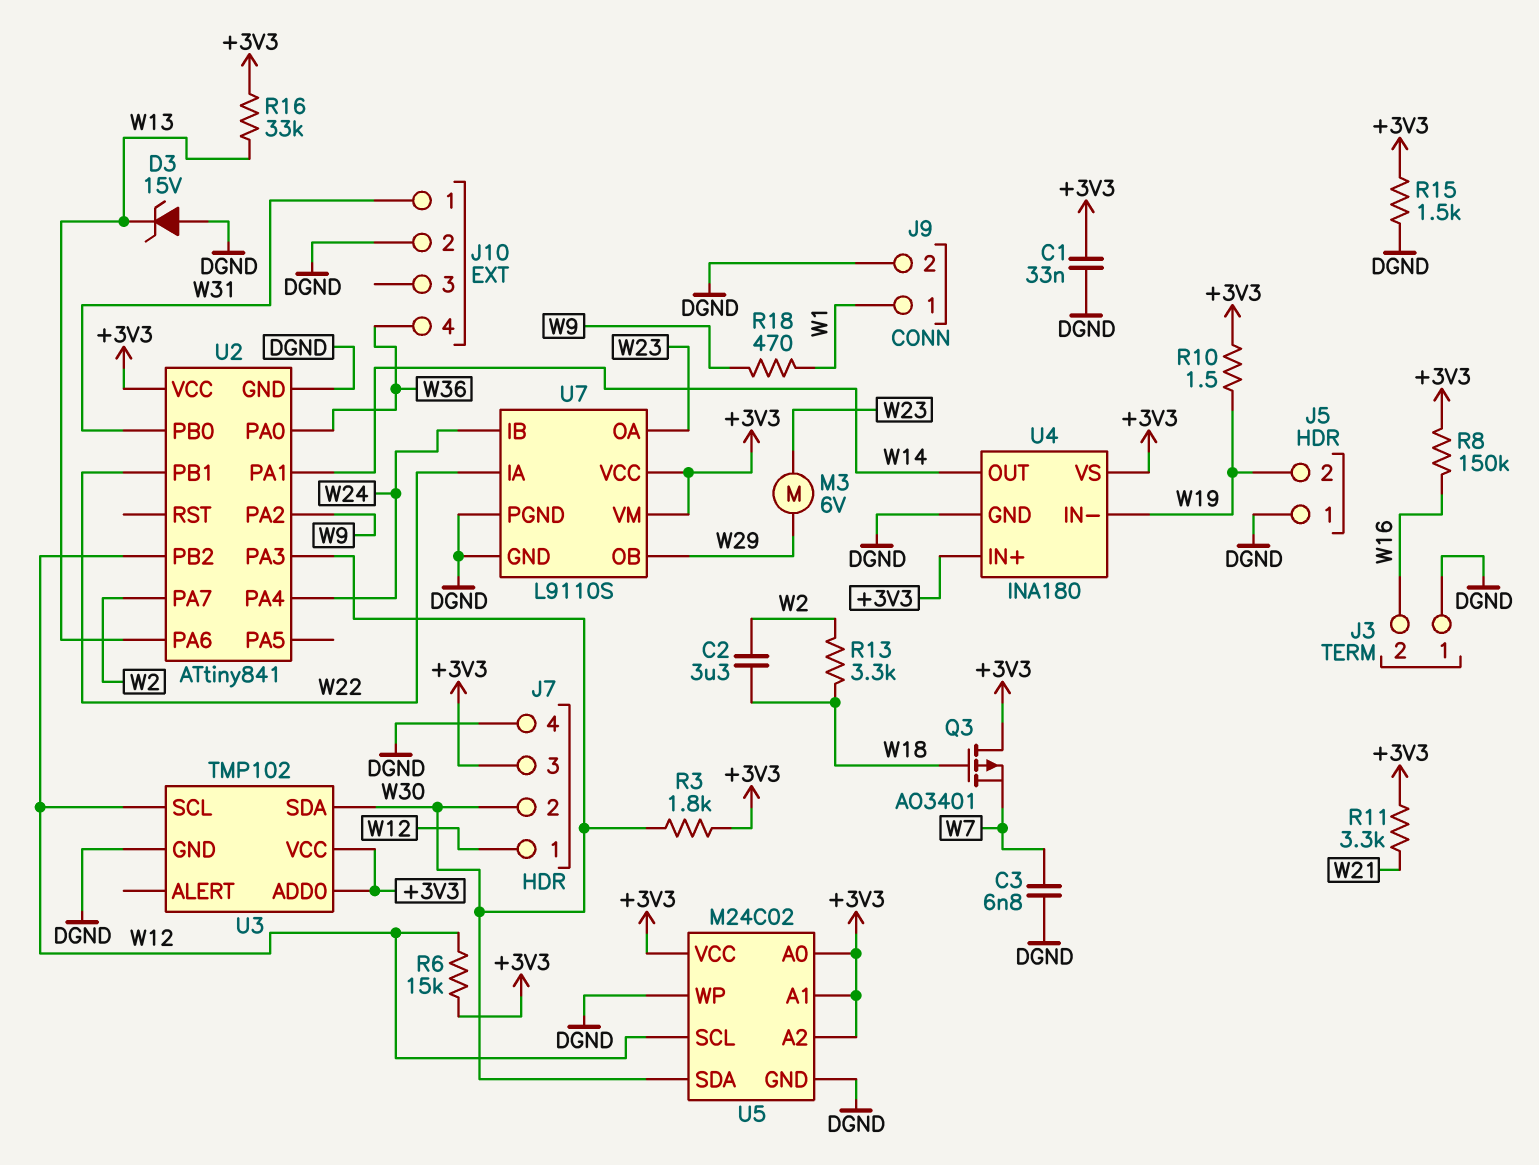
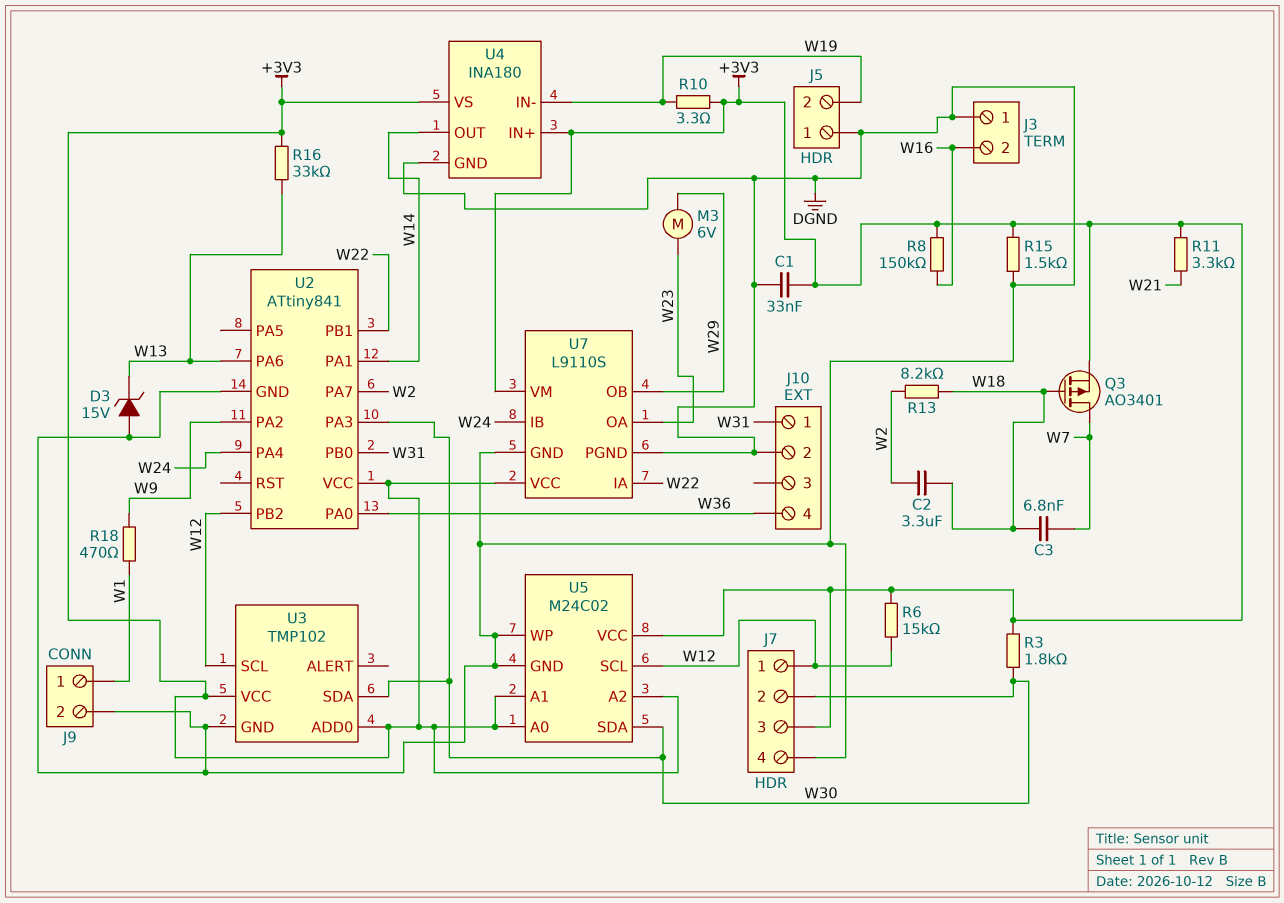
C3: 6.8nF (DGND, W7) -> 6.8nF (W7, W18)
Q3: PMOS AO3401 (G W18, D +3V3, S W7) -> PMOS AO3401 (G W18, D W7, S +3V3)
R10: 1.5 (+3V3, W19) -> 3.3 (+3V3, W19)
R13: 3.3k (W2, W18) -> 8.2k (W2, W18)

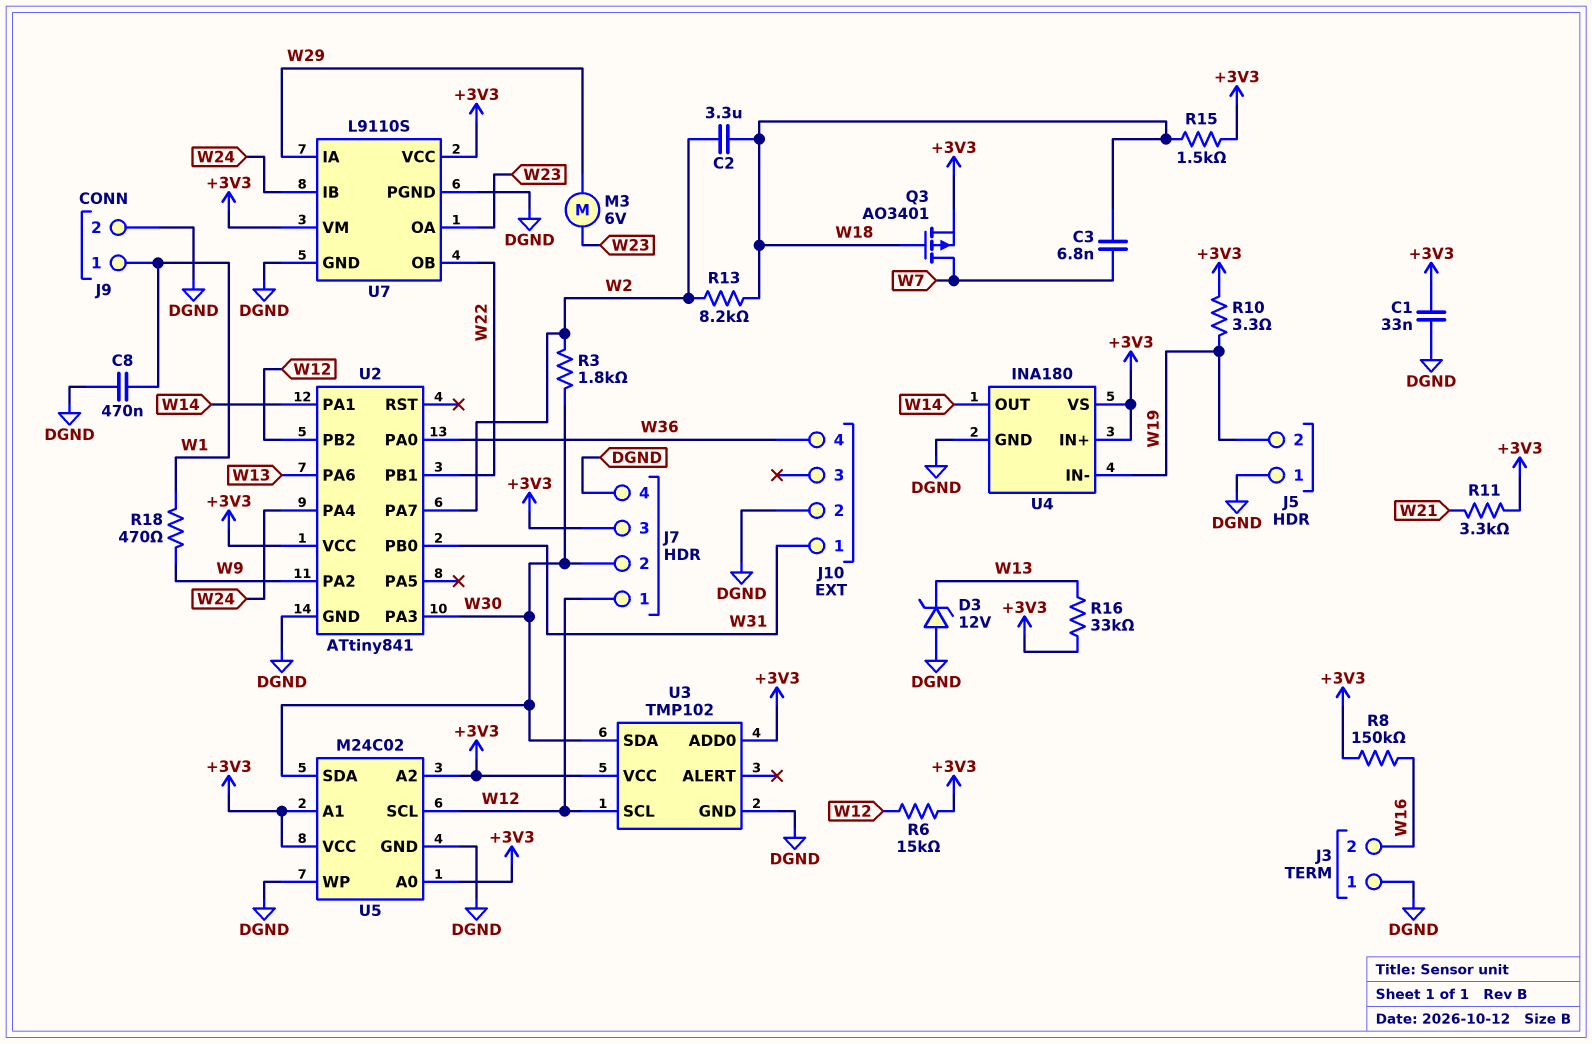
C8: none -> 470nF (DGND, W1)
D3: zener 15V (A DGND, K W13) -> zener 12V (A DGND, K W13)
R3: 1.8k (+3V3, W30) -> 1.8k (W2, W30)
R15: 1.5k (+3V3, DGND) -> 1.5k (+3V3, W18)
U7 pin IA: W22 -> W29
U7 pin OB: W29 -> W22

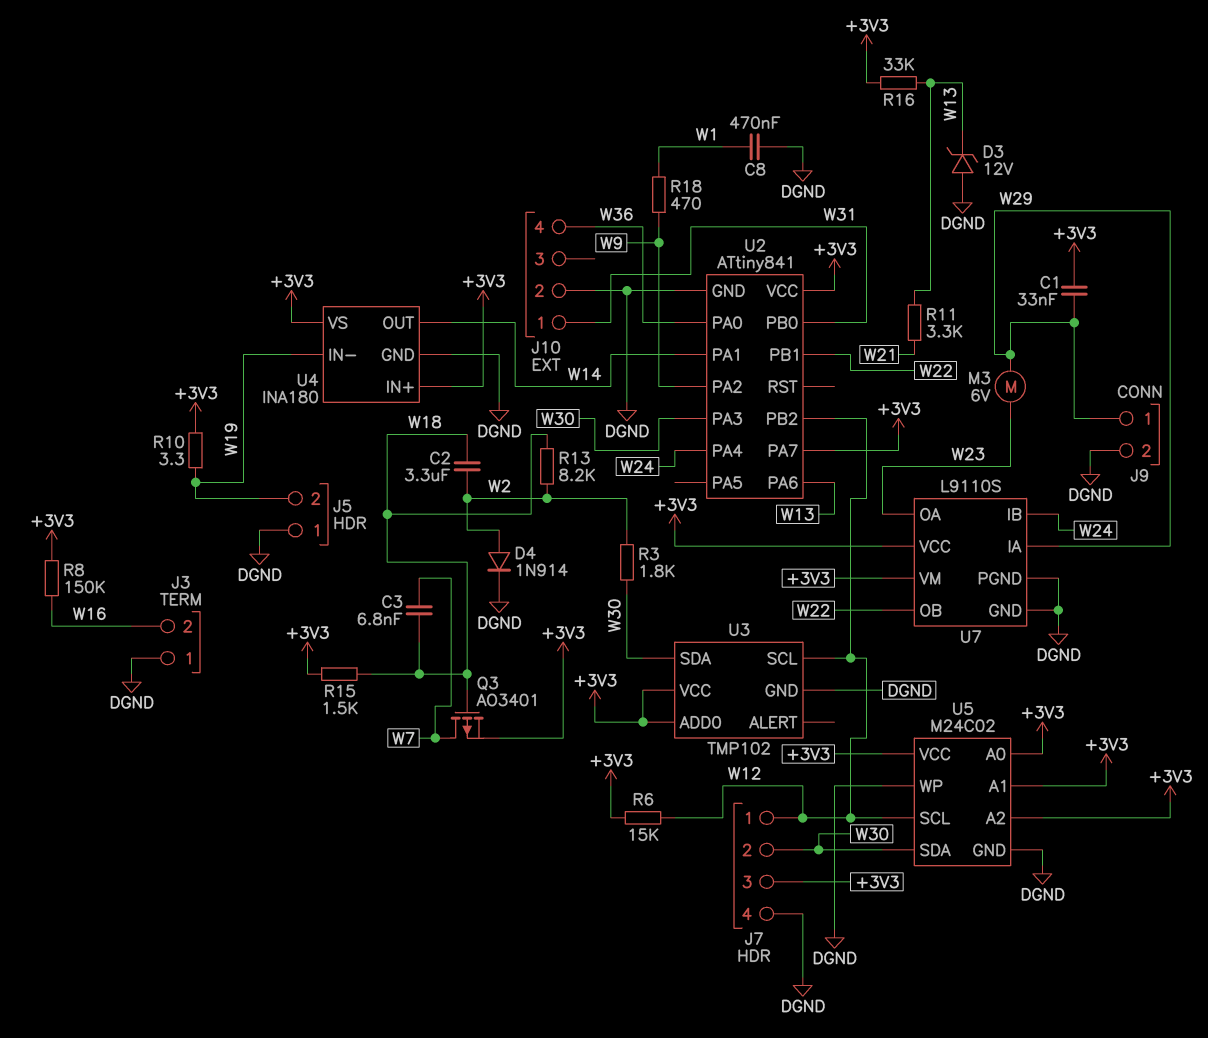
C1: 33nF (+3V3, DGND) -> 33nF (+3V3, W29)
D4: none -> diode 1N914 (A W2, K DGND)
J9 pin 1: W1 -> W29
R11: 3.3k (+3V3, W21) -> 3.3k (W13, W21)
U2 pin PA7: W2 -> +3V3

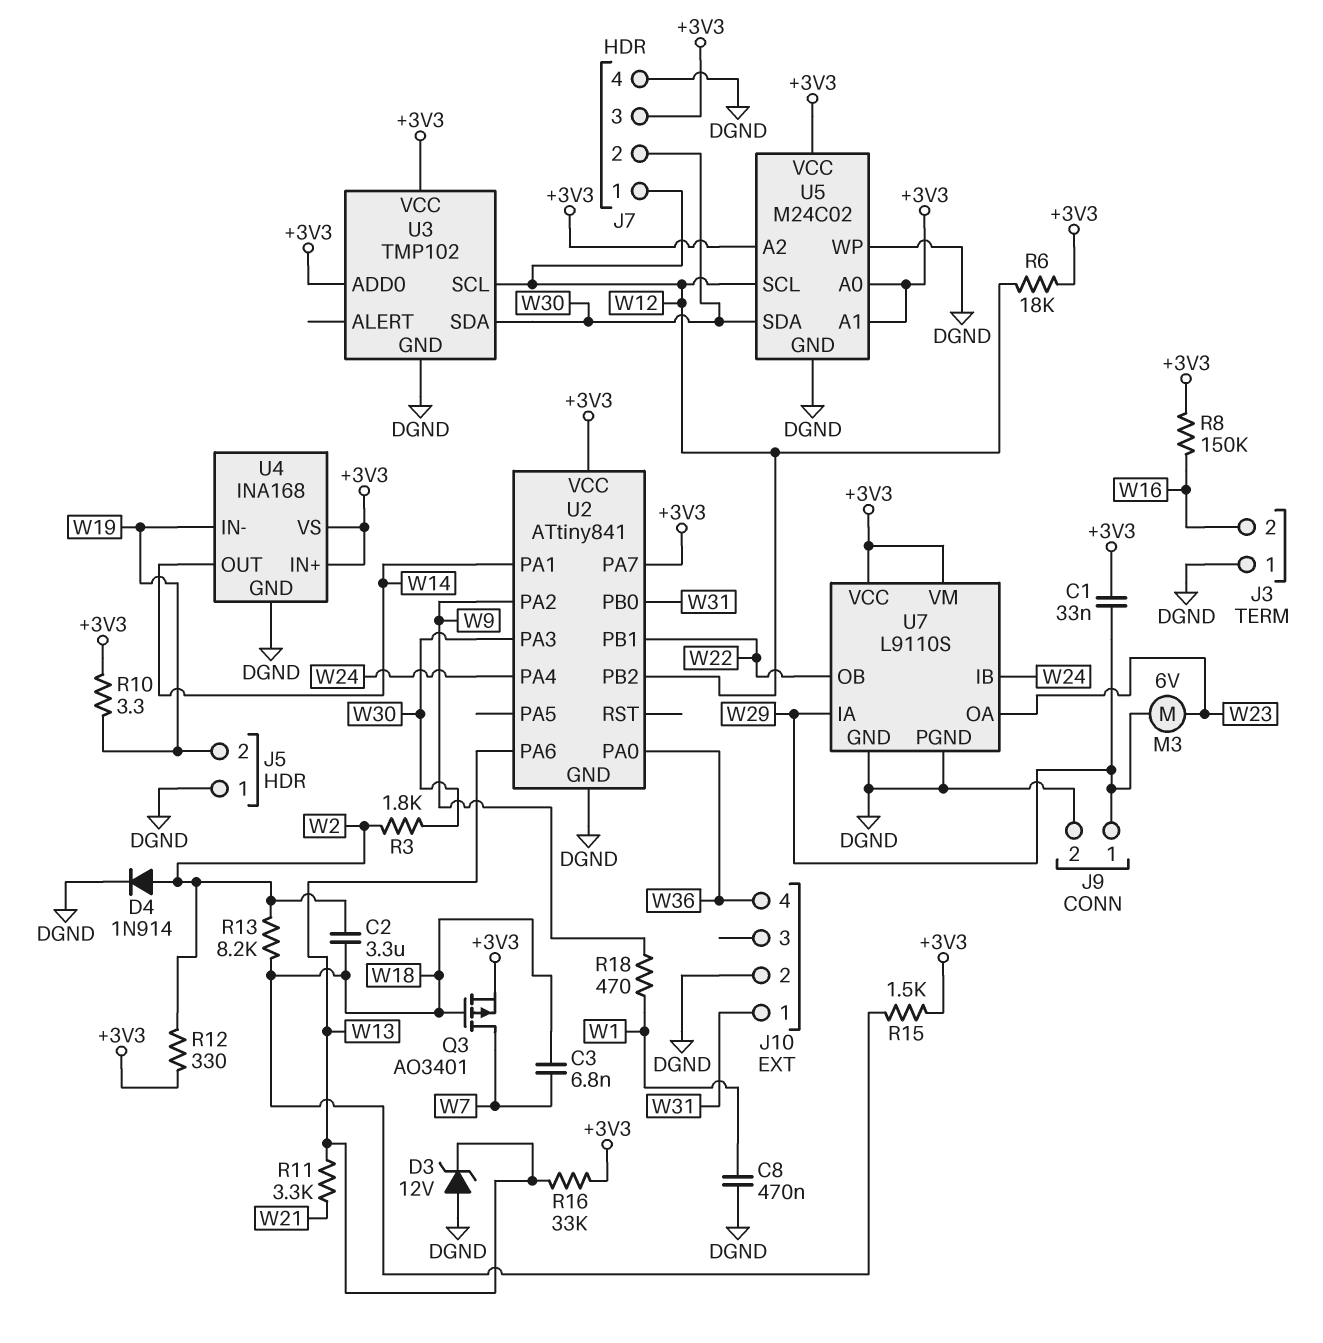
R6: 15k (+3V3, W12) -> 18k (+3V3, W12)
R12: none -> 330 (+3V3, W2)
U4: INA180 -> INA168

